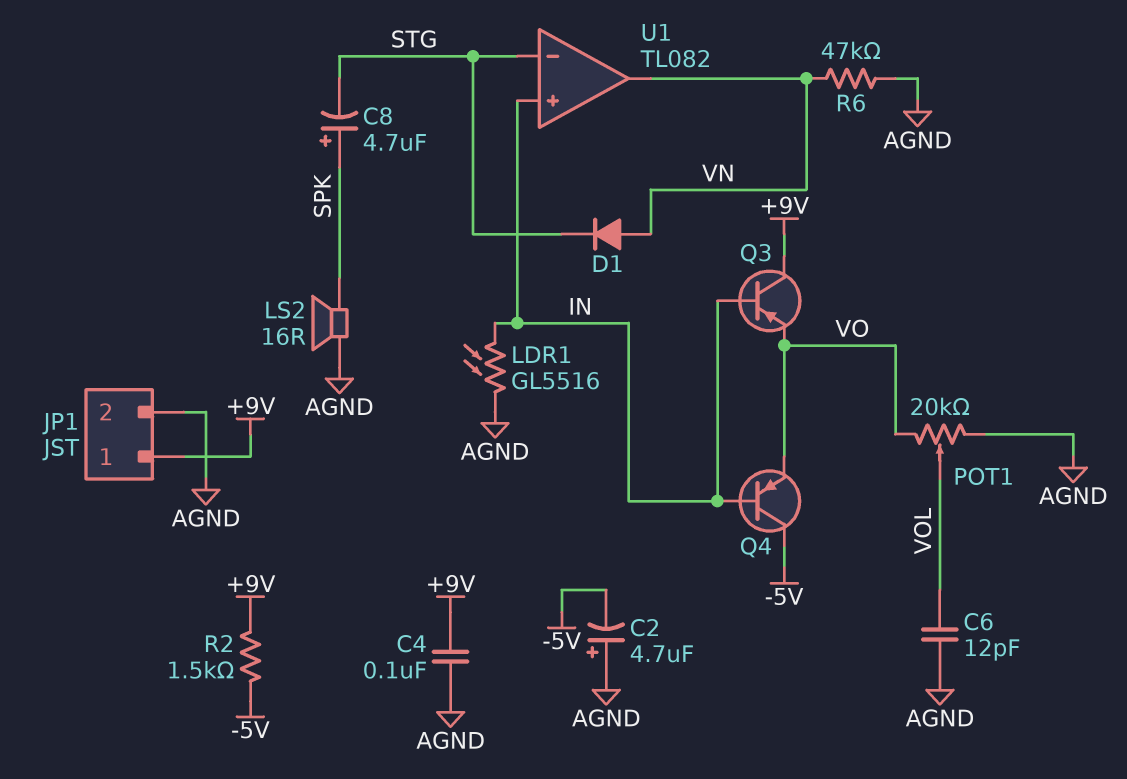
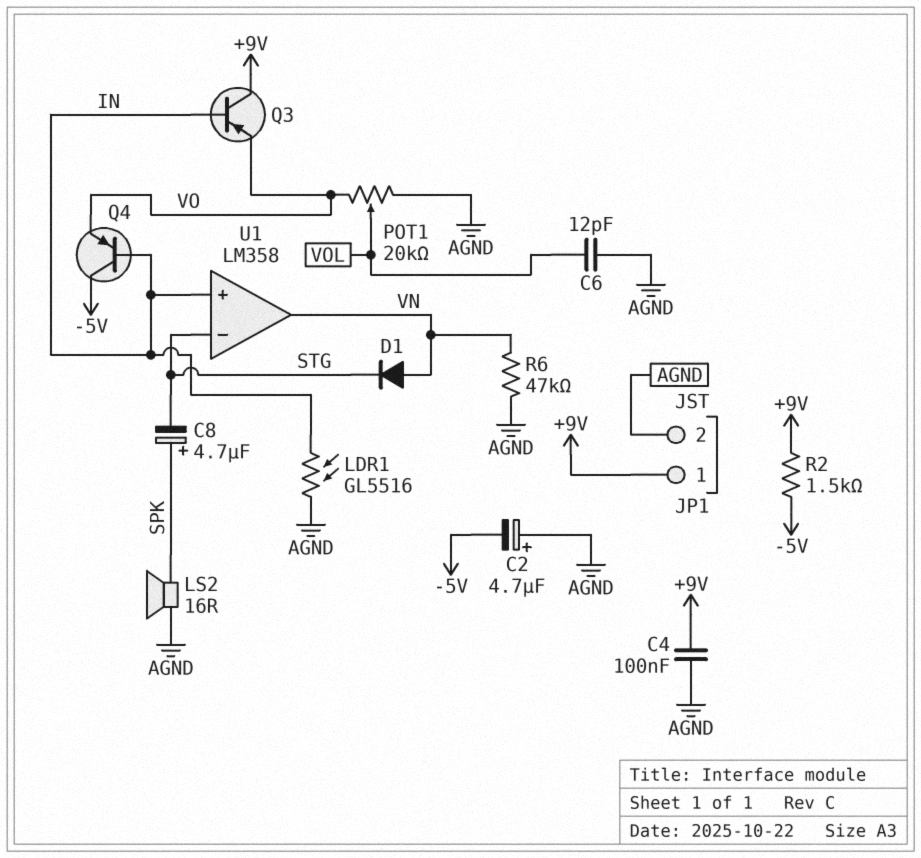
U1: TL082 -> LM358

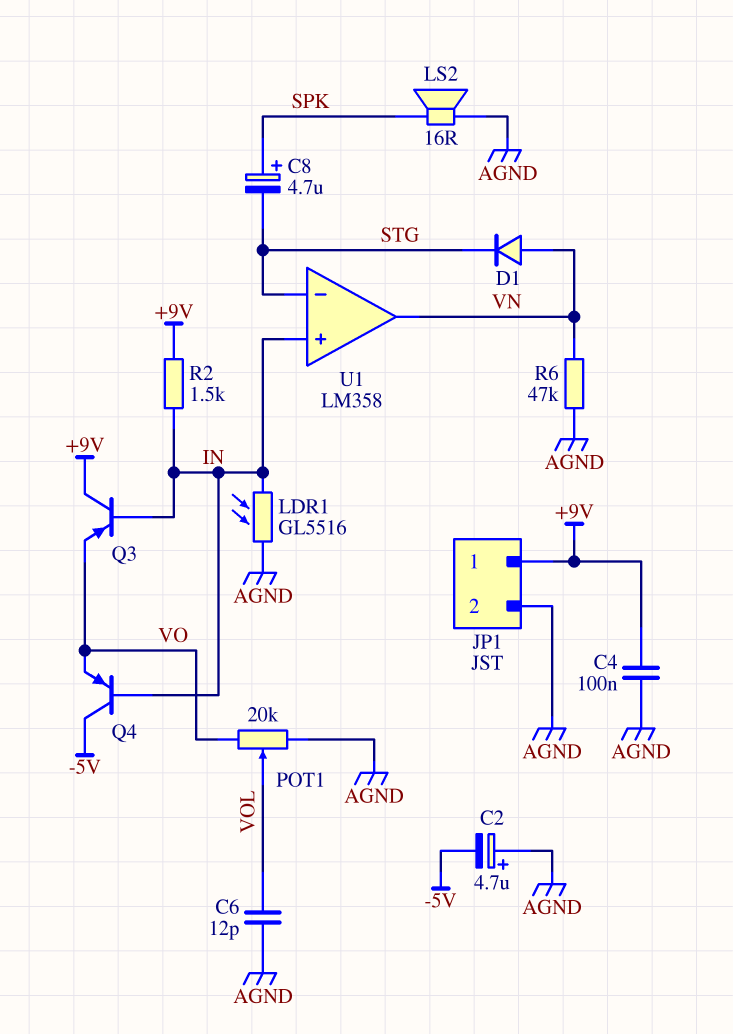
R2: 1.5k (+9V, -5V) -> 1.5k (+9V, IN)

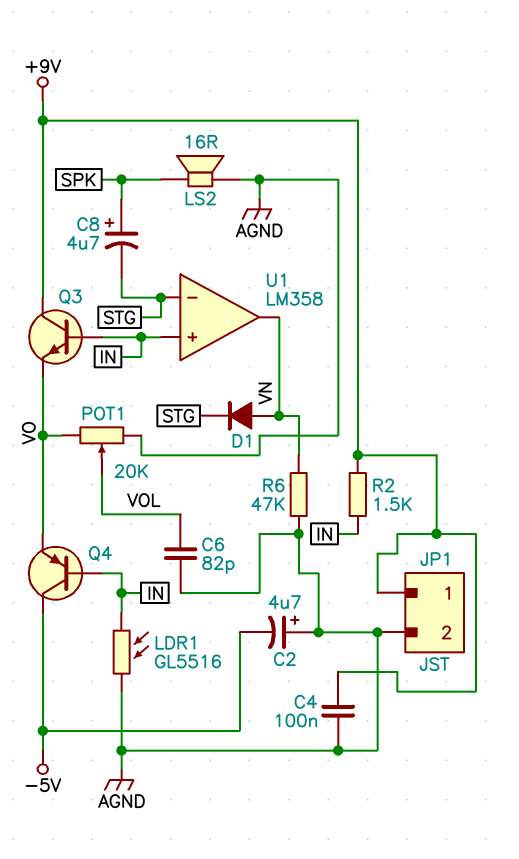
C6: 12pF (AGND, VOL) -> 82pF (AGND, VOL)
Q3: PNP (B IN, C +9V, E VO) -> NPN (B IN, C +9V, E VO)

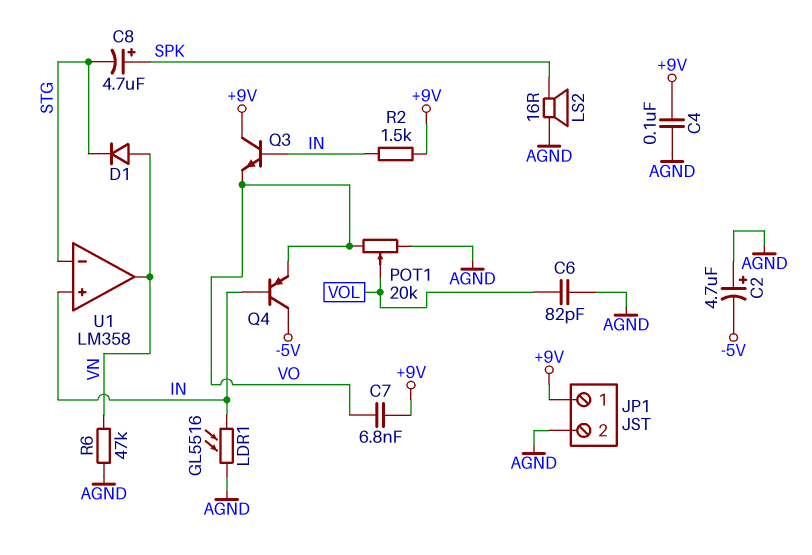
C7: none -> 6.8nF (+9V, VO)

